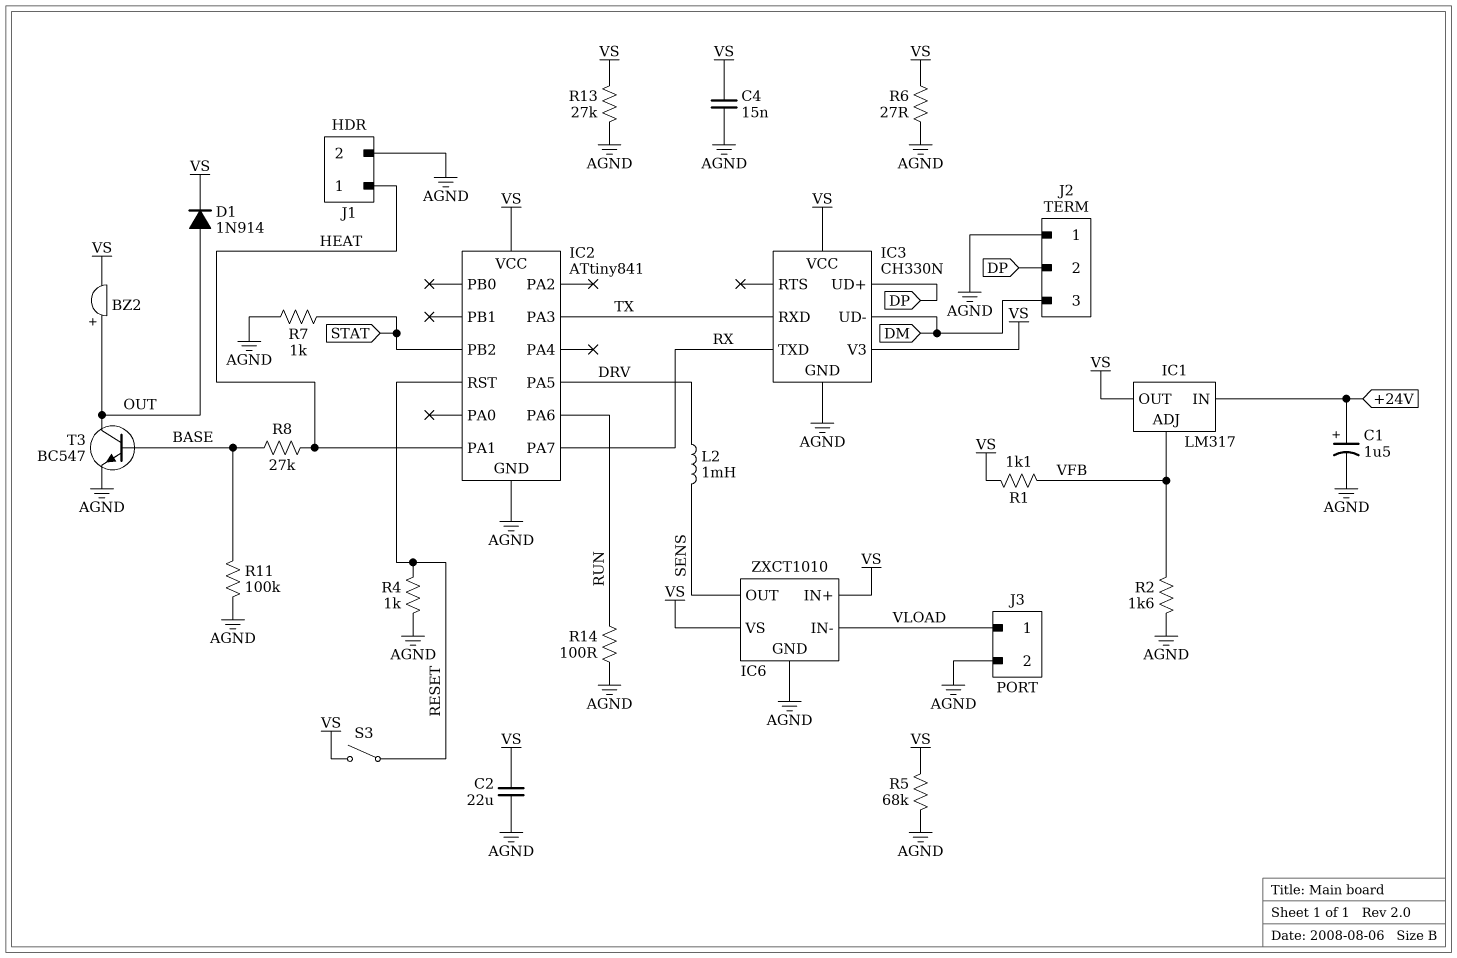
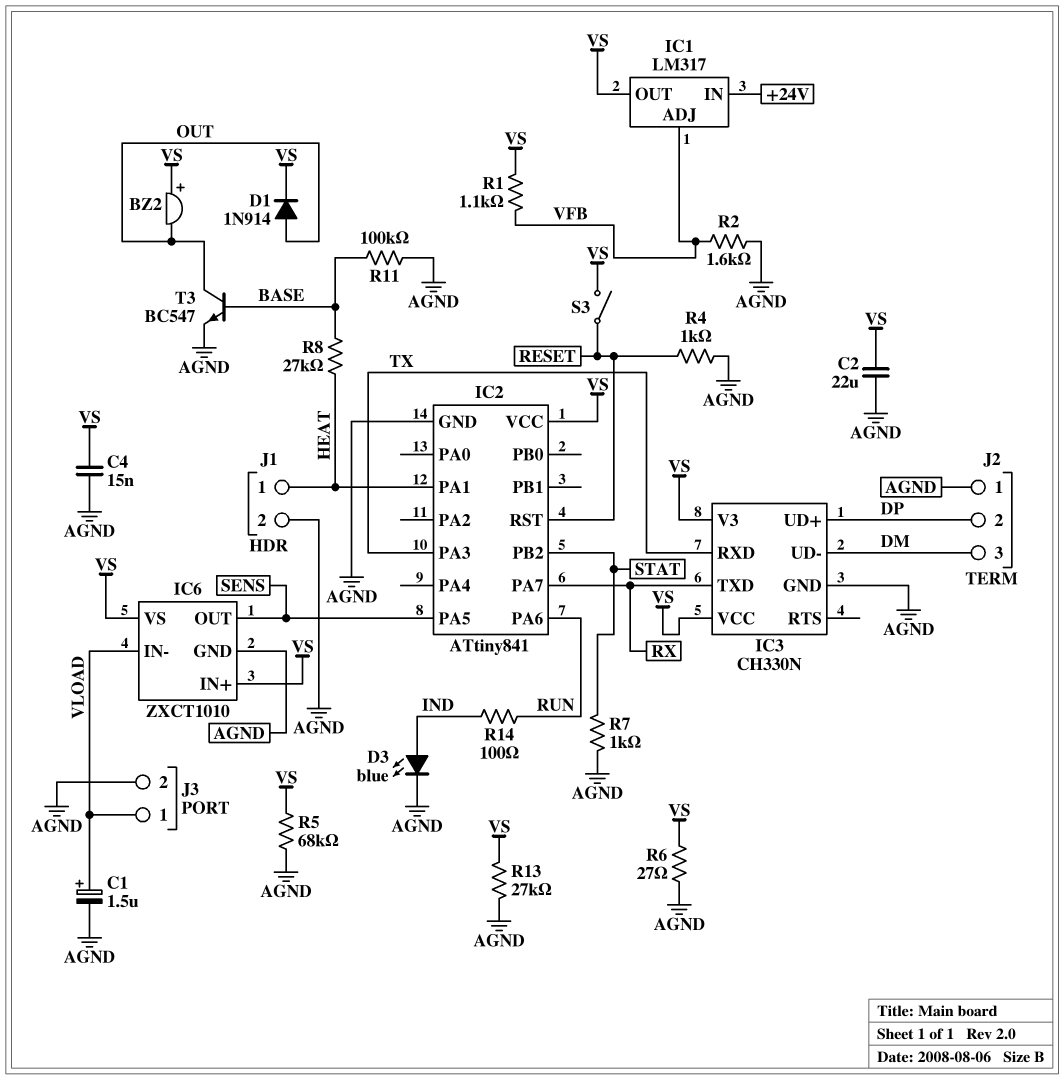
BZ2: buzzer (plus OUT, minus VS) -> buzzer (plus VS, minus OUT)
C1: 1.5uF (plus +24V, minus AGND) -> 1.5uF (plus VLOAD, minus AGND)
D3: none -> LED blue (A IND, K AGND)
IC2 pin PA5: DRV -> SENS
L2: 1mH (DRV, SENS) -> none
R14: 100 (AGND, RUN) -> 100 (IND, RUN)

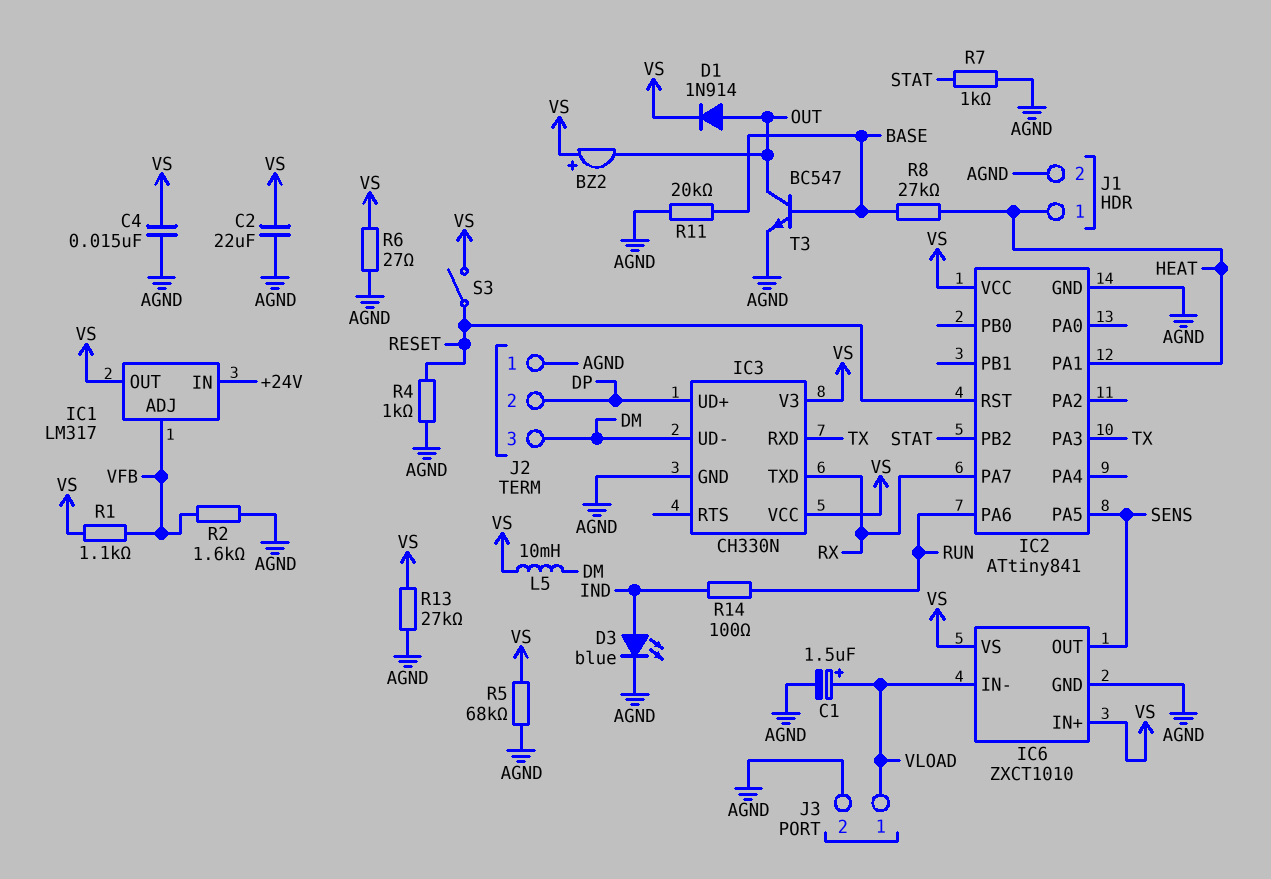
L5: none -> 10mH (DM, VS)
R11: 100k (AGND, BASE) -> 20k (AGND, BASE)

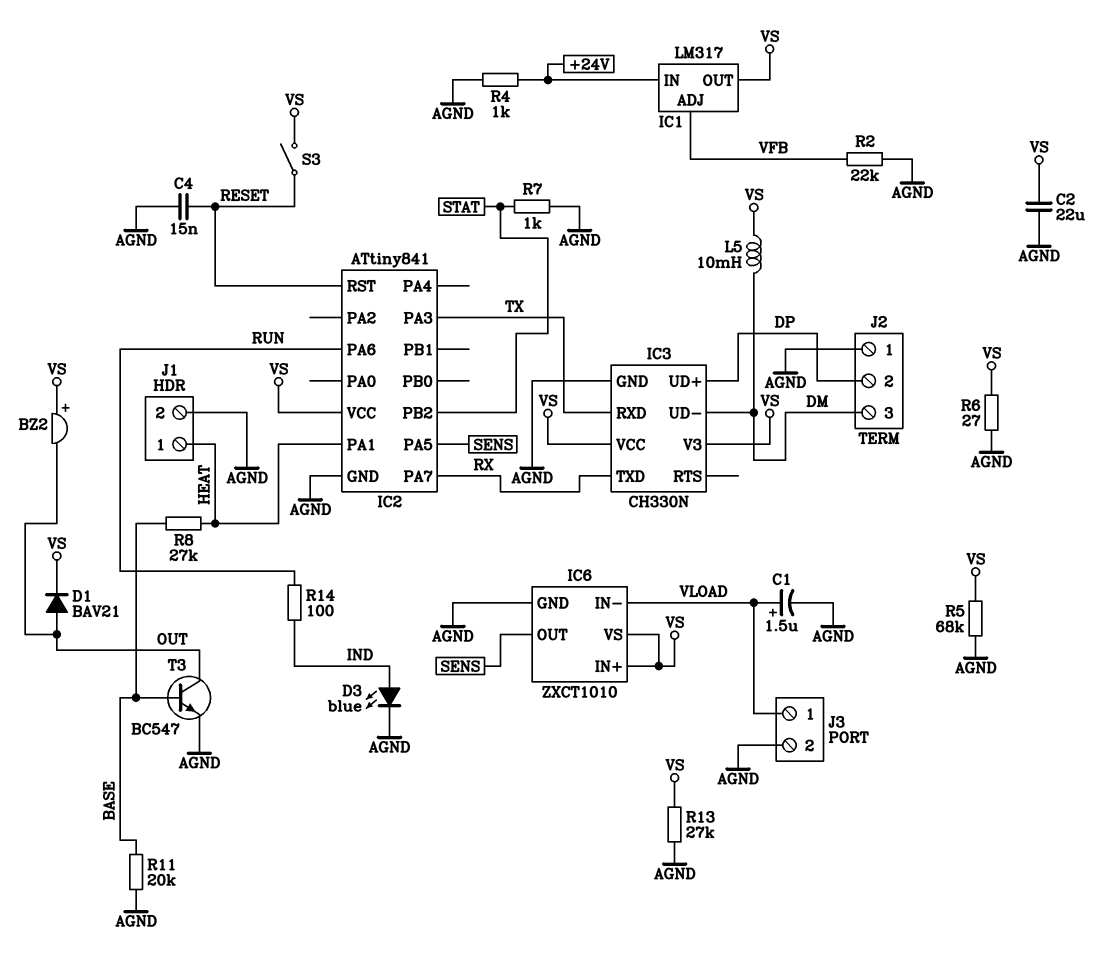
C4: 15nF (AGND, VS) -> 15nF (AGND, RESET)
D1: diode 1N914 (A OUT, K VS) -> diode BAV21 (A OUT, K VS)
R1: 1.1k (VFB, VS) -> none
R2: 1.6k (AGND, VFB) -> 22k (AGND, VFB)
R4: 1k (AGND, RESET) -> 1k (+24V, AGND)

